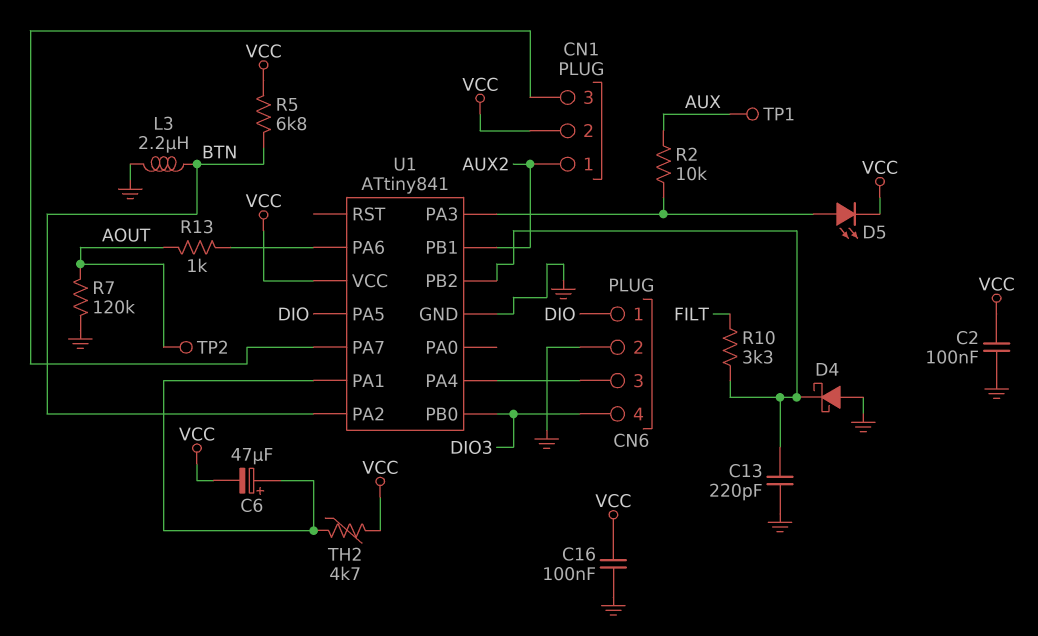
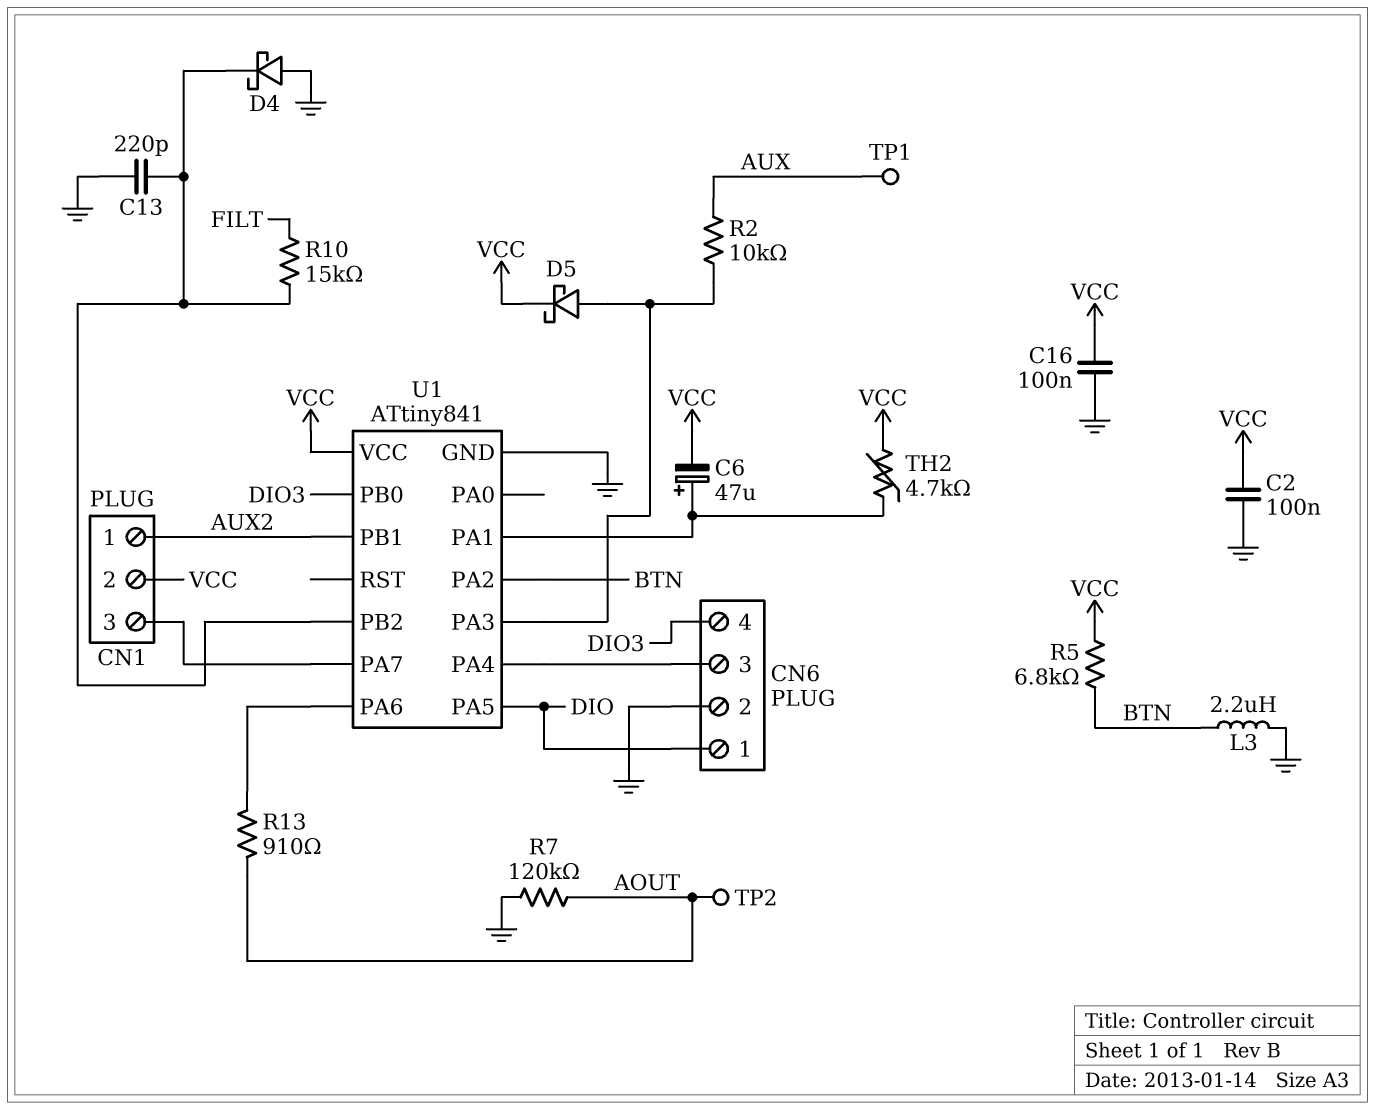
D5: LED (A U1/PA3, K VCC) -> schottky (A U1/PA3, K VCC)
R10: 3.3k (FILT, U1/PB2) -> 15k (FILT, U1/PB2)
R13: 1k (AOUT, U1/PA6) -> 910 (AOUT, U1/PA6)

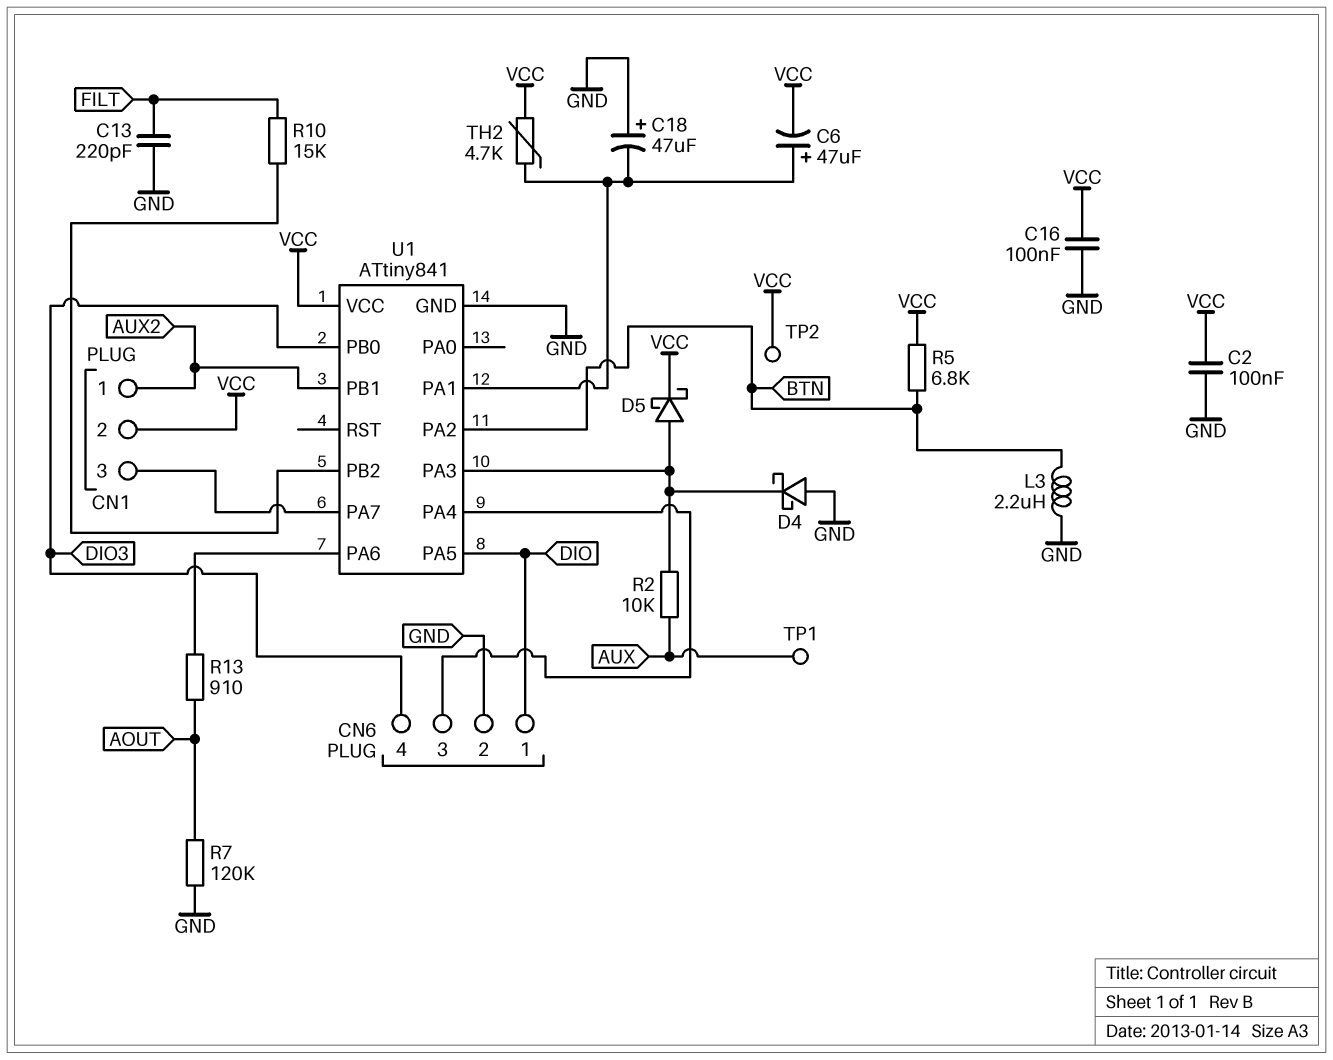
C13: 220pF (GND, U1/PB2) -> 220pF (FILT, GND)
C18: none -> 47uF (plus GND, minus U1/PA1)
D4: schottky (A GND, K U1/PB2) -> schottky (A GND, K U1/PA3)
TP2: test point (AOUT) -> test point (VCC)

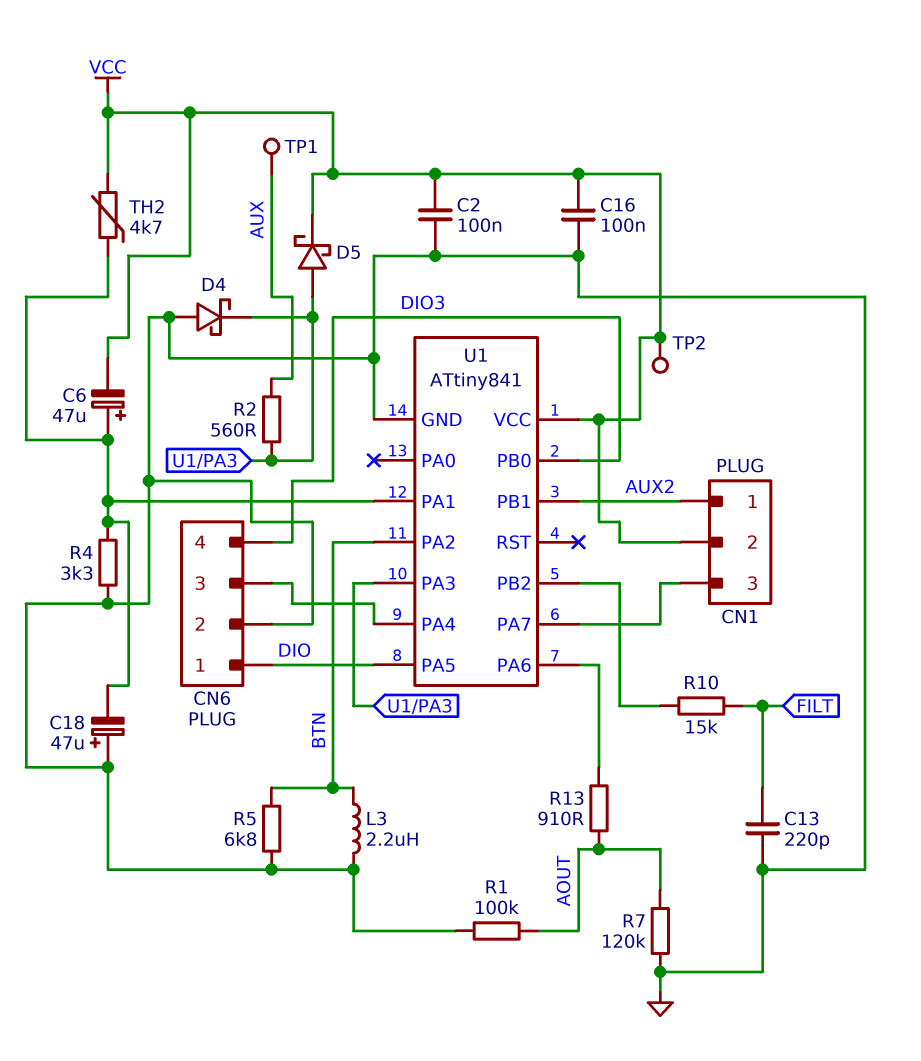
R1: none -> 100k (AOUT, GND)
R2: 10k (AUX, U1/PA3) -> 560 (AUX, U1/PA3)
R4: none -> 3.3k (GND, U1/PA1)
R5: 6.8k (BTN, VCC) -> 6.8k (BTN, GND)

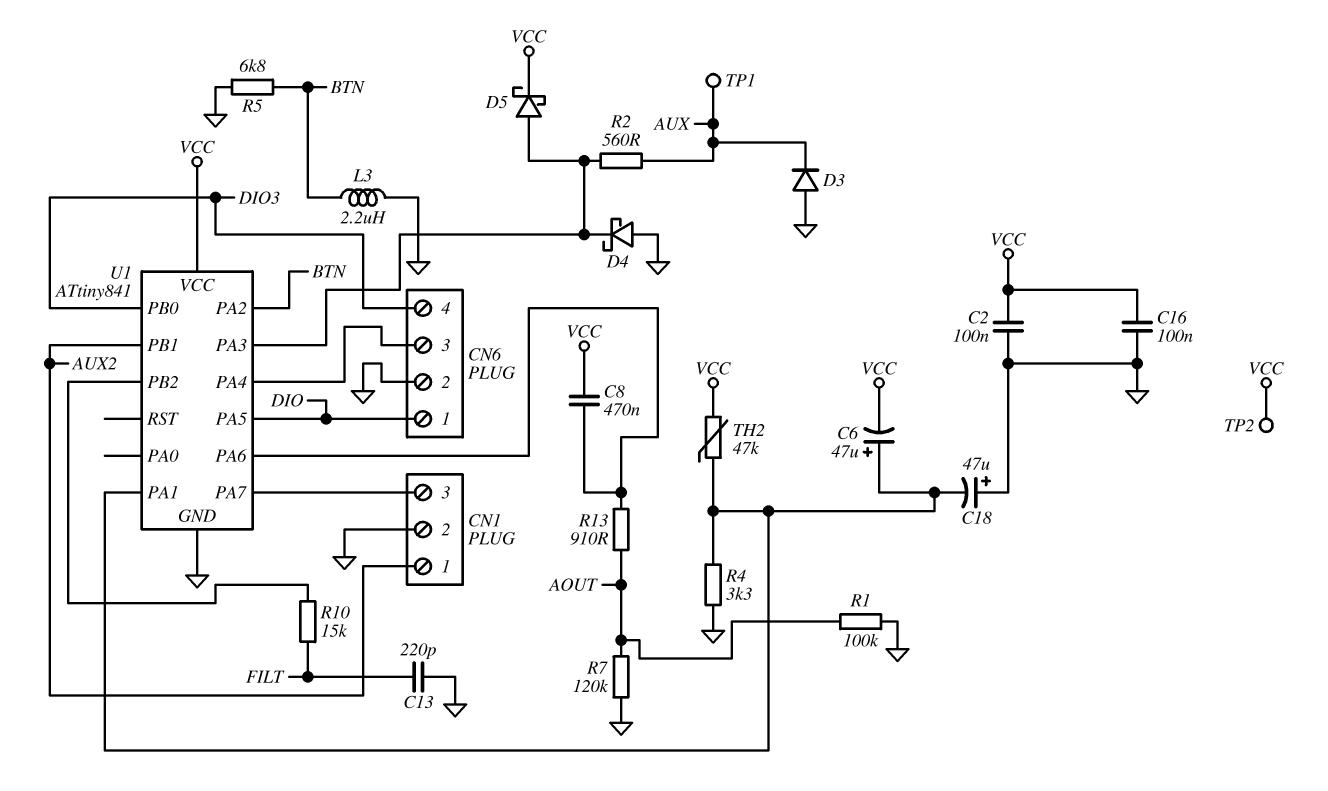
C8: none -> 470nF (U1/PA6, VCC)
CN1 pin 2: VCC -> GND
D3: none -> diode (A GND, K AUX)
TH2: 4.7k (U1/PA1, VCC) -> 47k (U1/PA1, VCC)

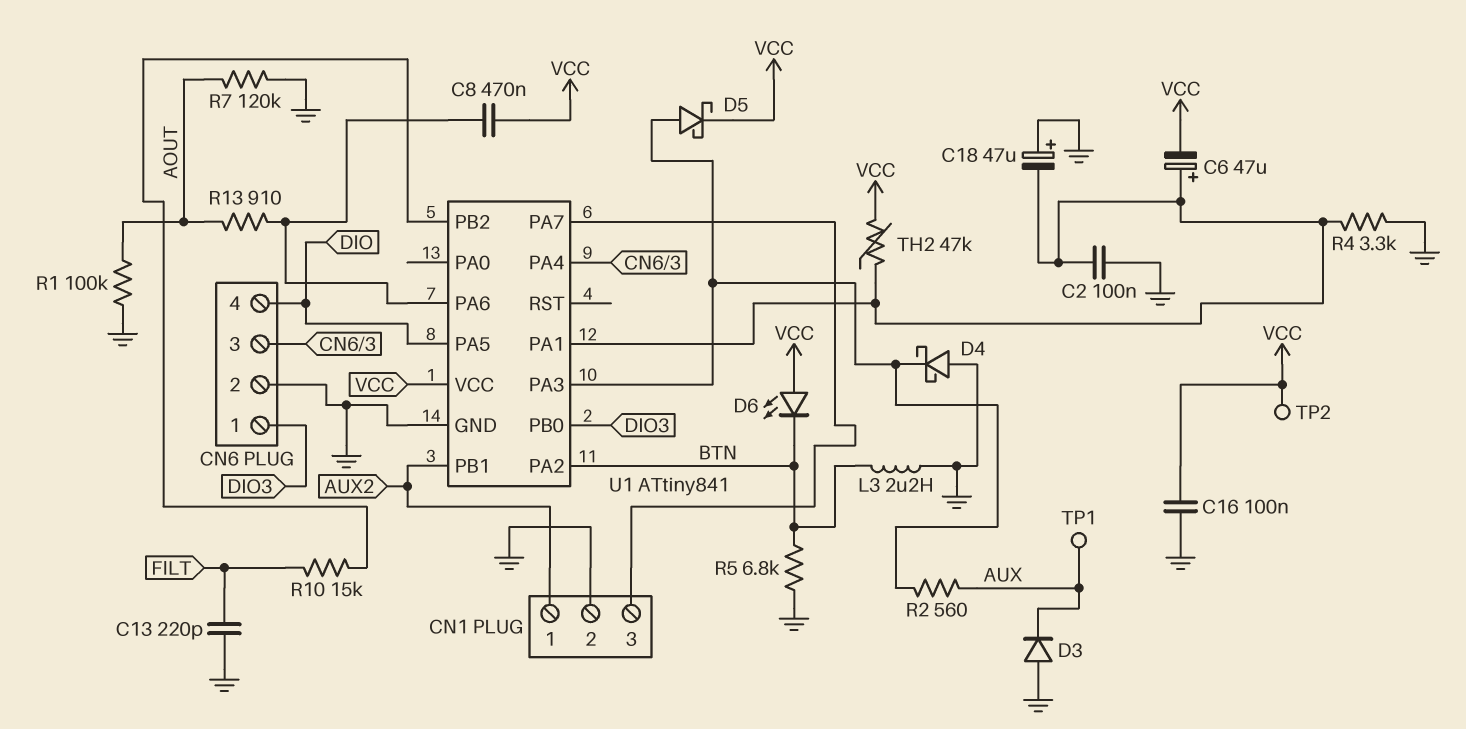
C2: 100nF (GND, VCC) -> 100nF (GND, U1/PA1)
CN6 pin 1: DIO -> DIO3
CN6 pin 4: DIO3 -> DIO
D6: none -> LED (A VCC, K BTN)

